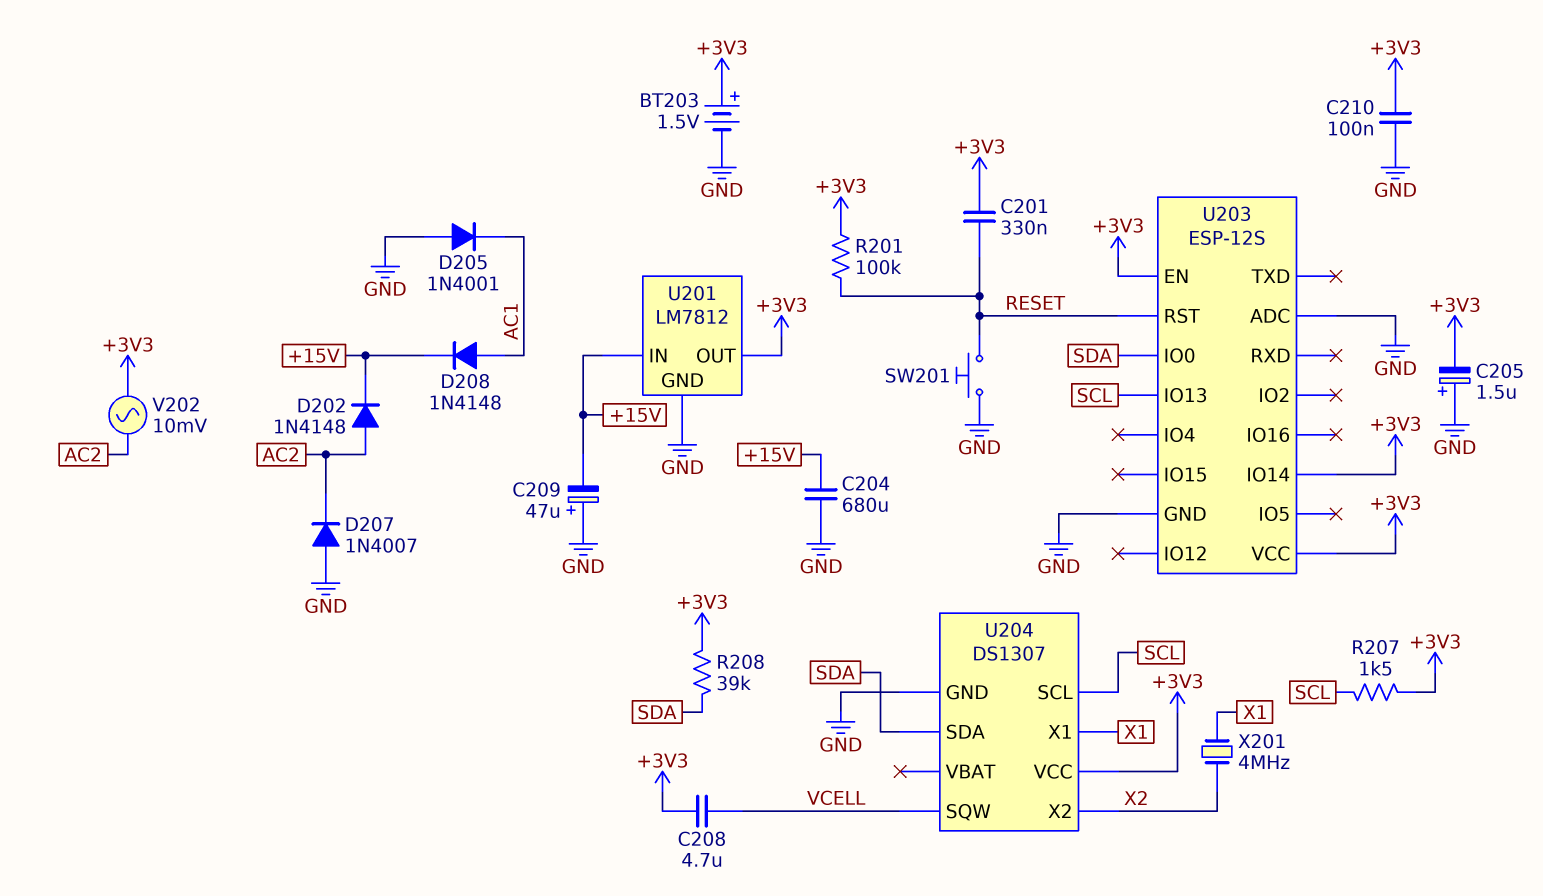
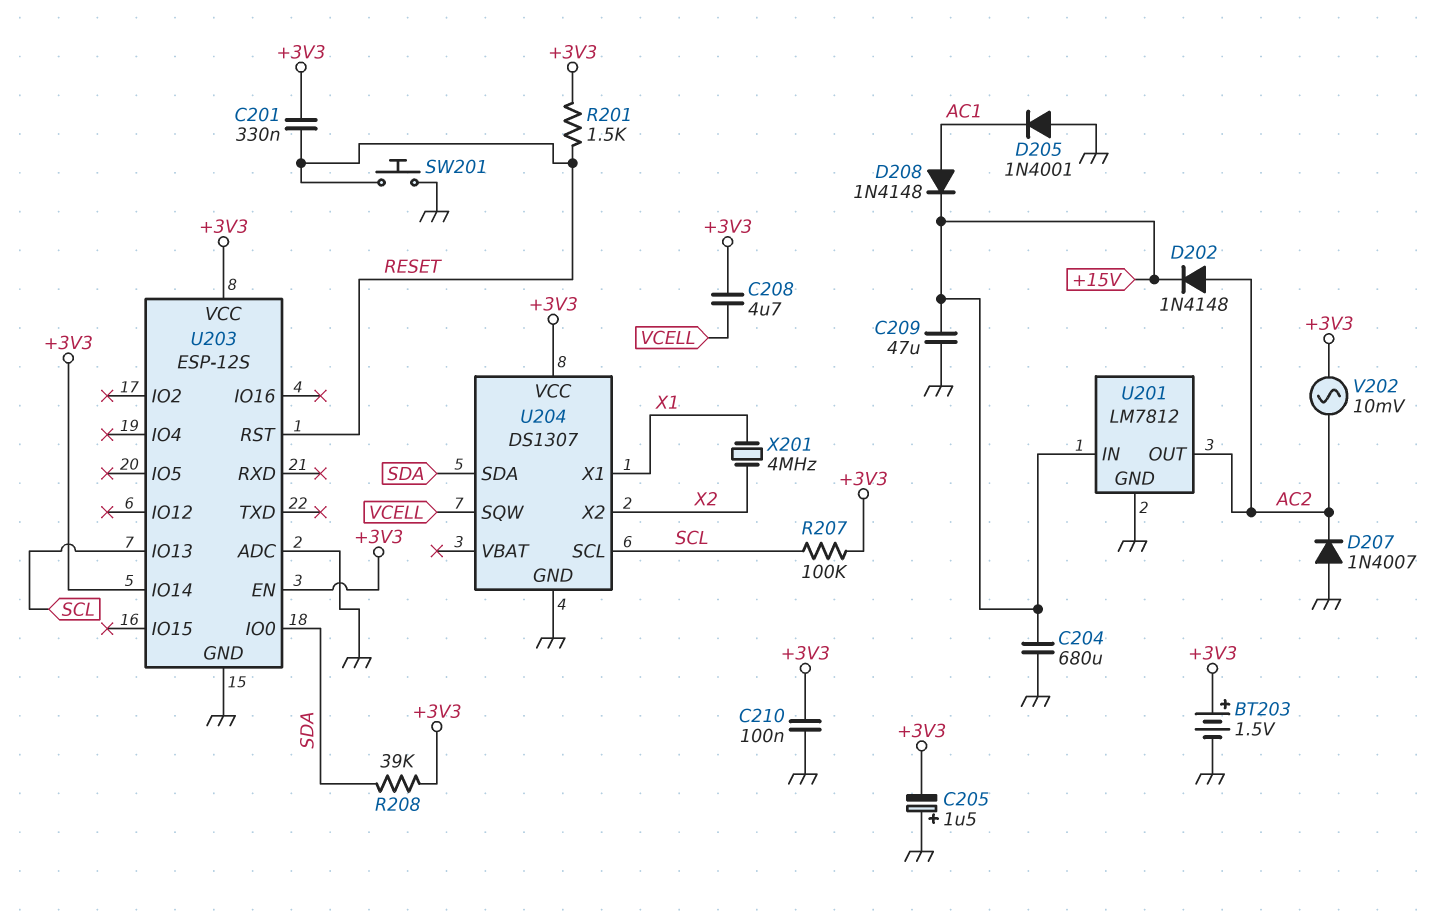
C209: 47uF (plus GND, minus +15V) -> 47uF (+15V, GND)
R201: 100k (+3V3, RESET) -> 1.5k (+3V3, RESET)
R207: 1.5k (+3V3, SCL) -> 100k (+3V3, SCL)
U201 pin OUT: +3V3 -> AC2

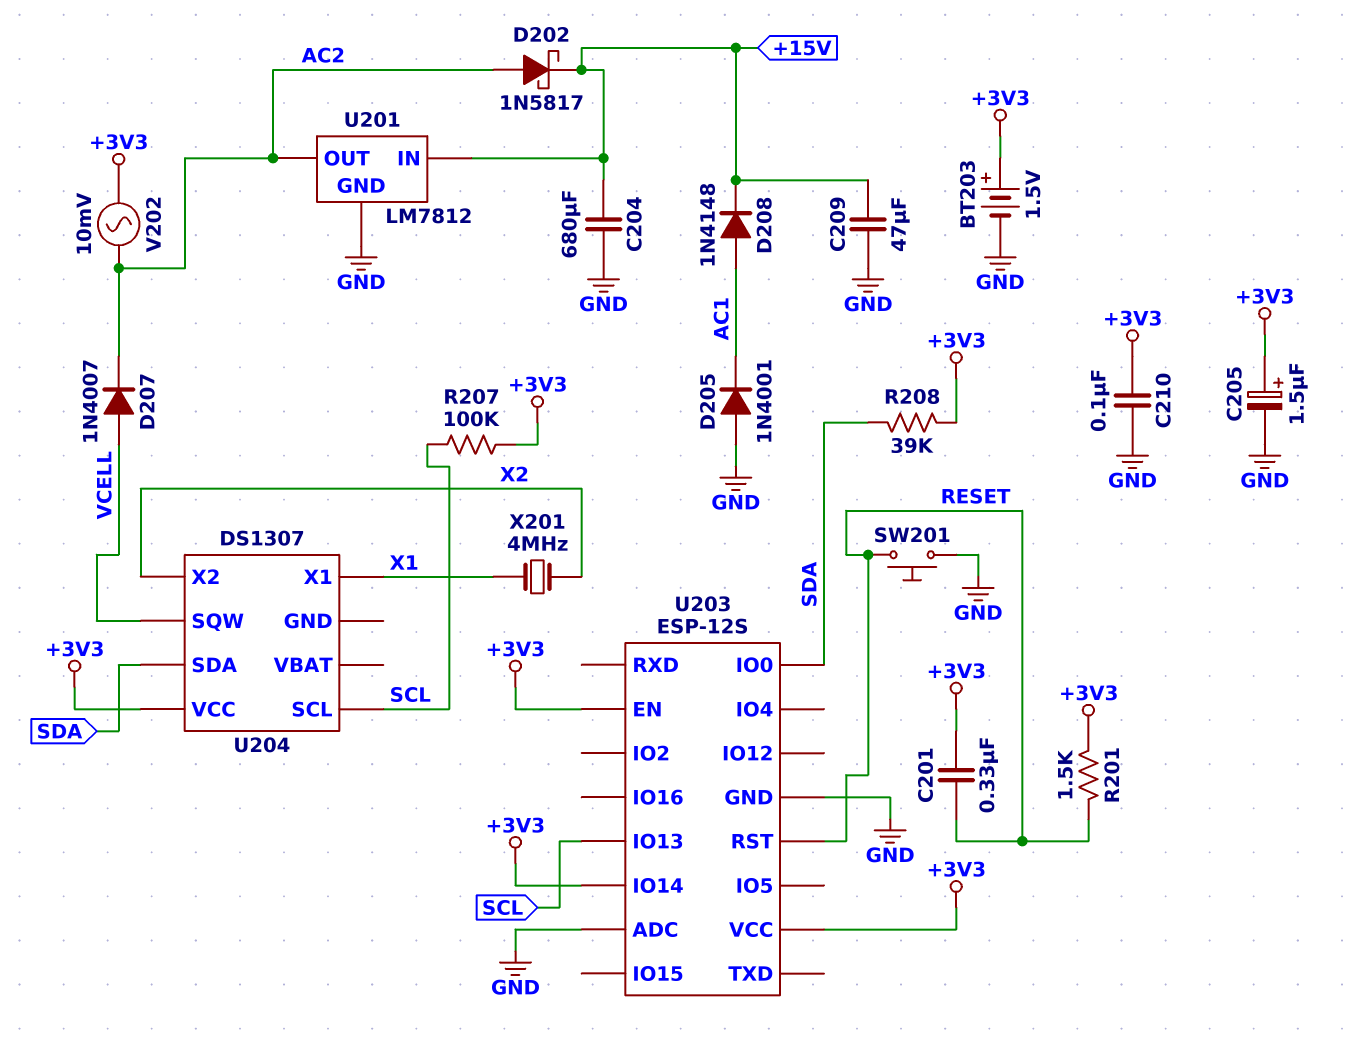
C205: 1.5uF (plus GND, minus +3V3) -> 1.5uF (plus +3V3, minus GND)
C208: 4.7uF (+3V3, VCELL) -> none
D202: diode 1N4148 (A AC2, K +15V) -> schottky 1N5817 (A AC2, K +15V)
D207: diode 1N4007 (A GND, K AC2) -> diode 1N4007 (A VCELL, K AC2)
U204 pin GND: GND -> none

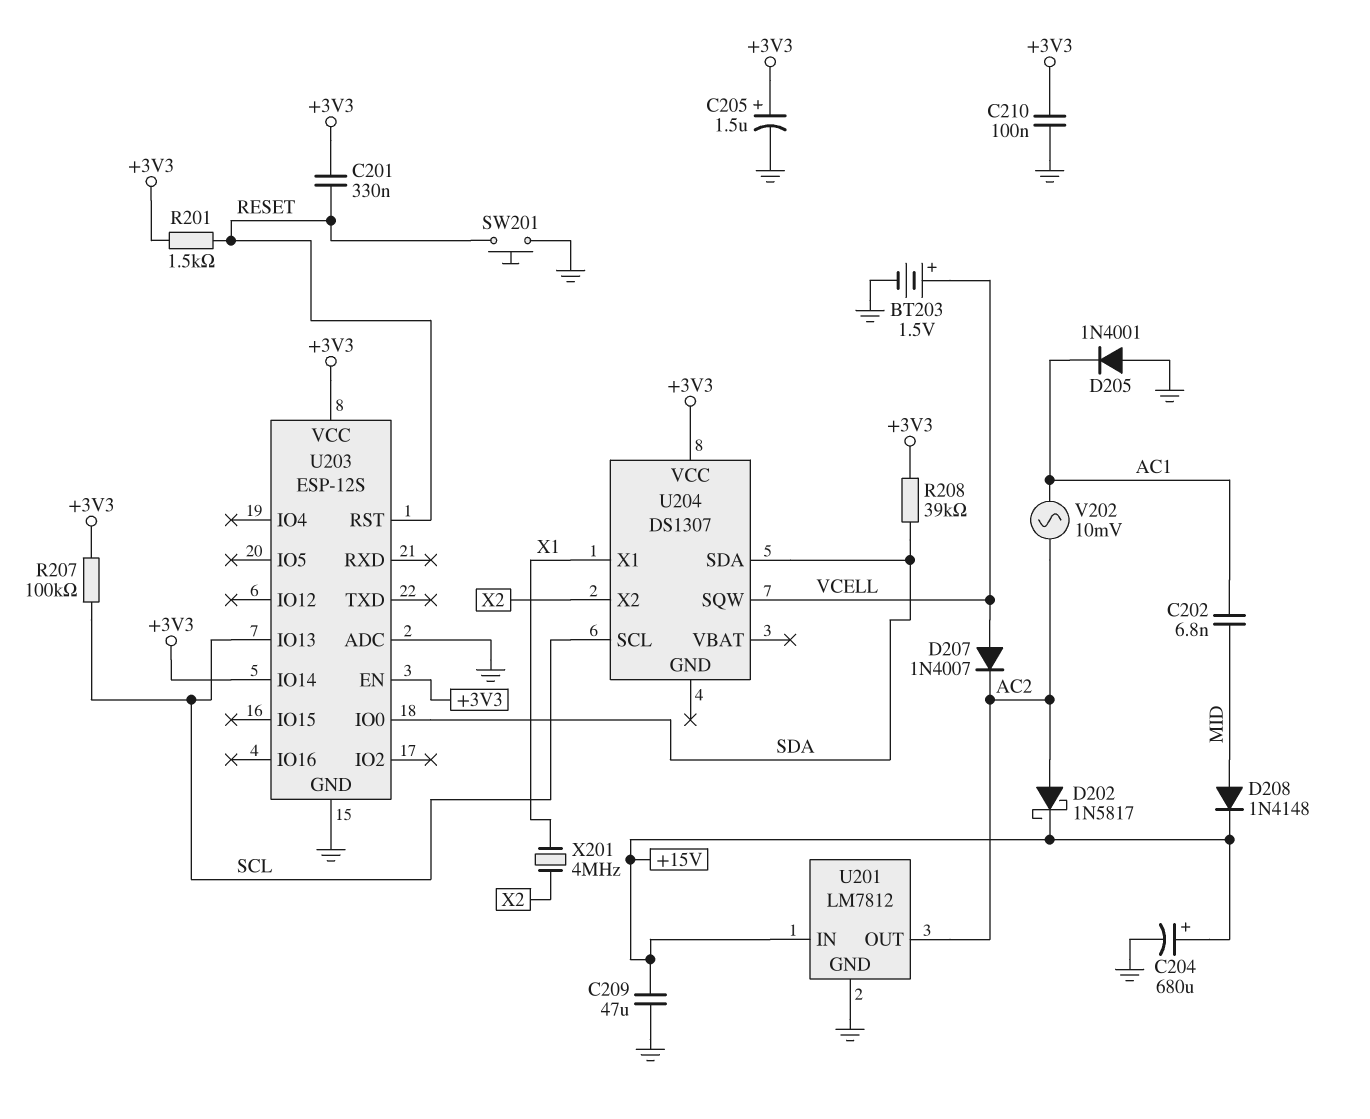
BT203: 1.5V (plus +3V3, minus GND) -> 1.5V (plus VCELL, minus GND)
C202: none -> 6.8nF (AC1, MID)
C204: 680uF (+15V, GND) -> 680uF (plus +15V, minus GND)
D208: diode 1N4148 (A AC1, K +15V) -> diode 1N4148 (A MID, K +15V)
V202: AC 10mV (+3V3, AC2) -> AC 10mV (AC1, AC2)

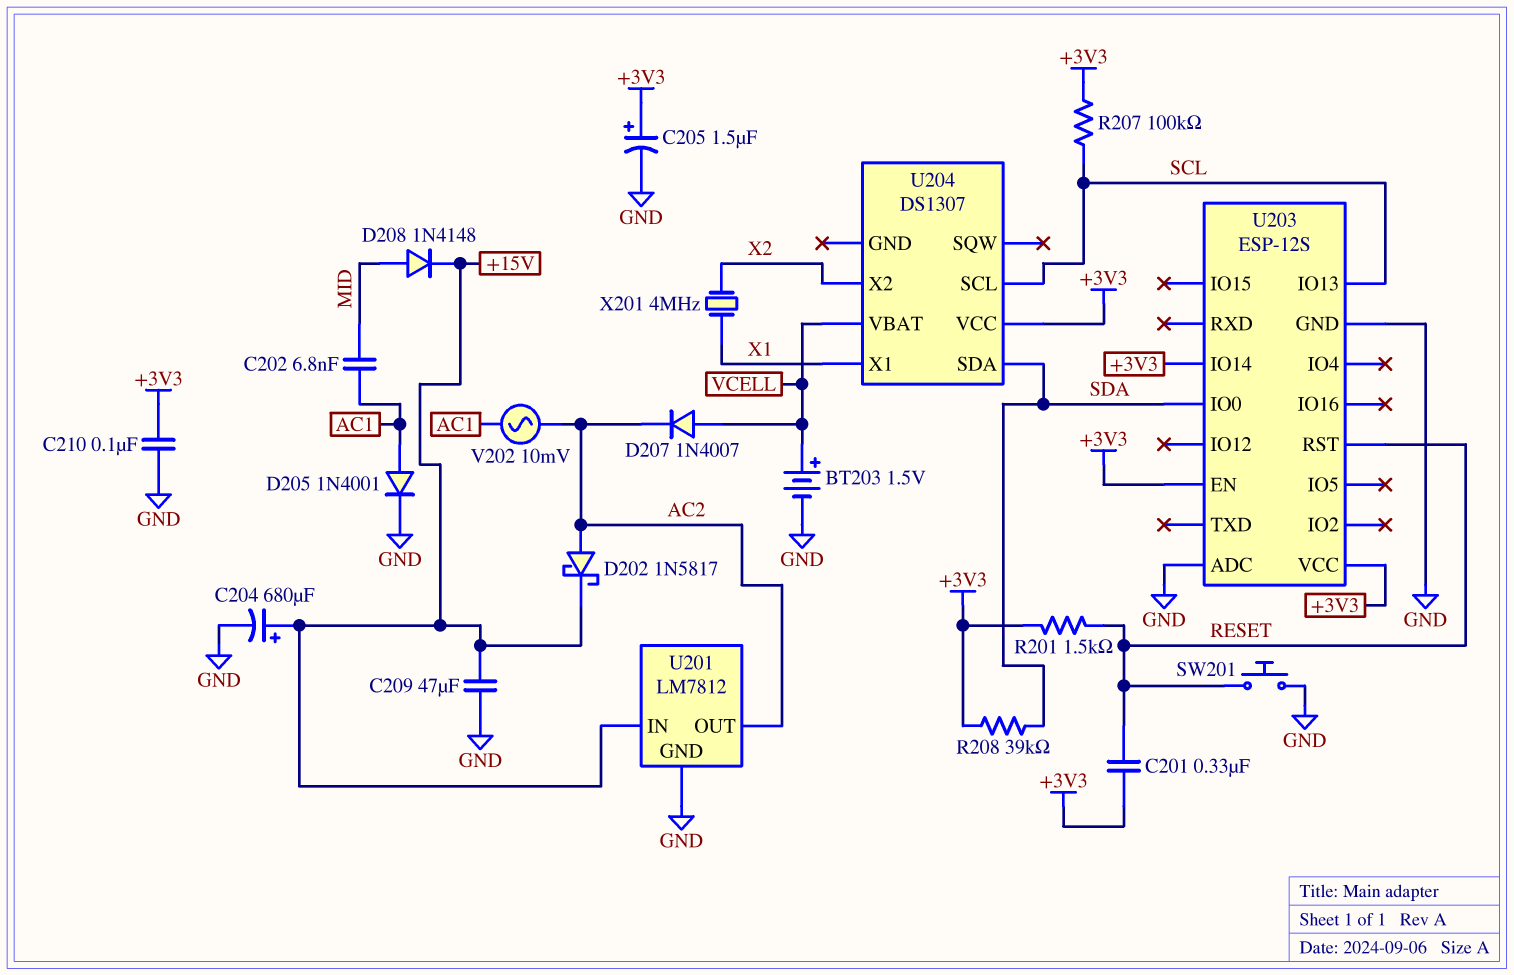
D205: diode 1N4001 (A GND, K AC1) -> diode 1N4001 (A AC1, K GND)
U204 pin SQW: VCELL -> none
U204 pin VBAT: none -> VCELL

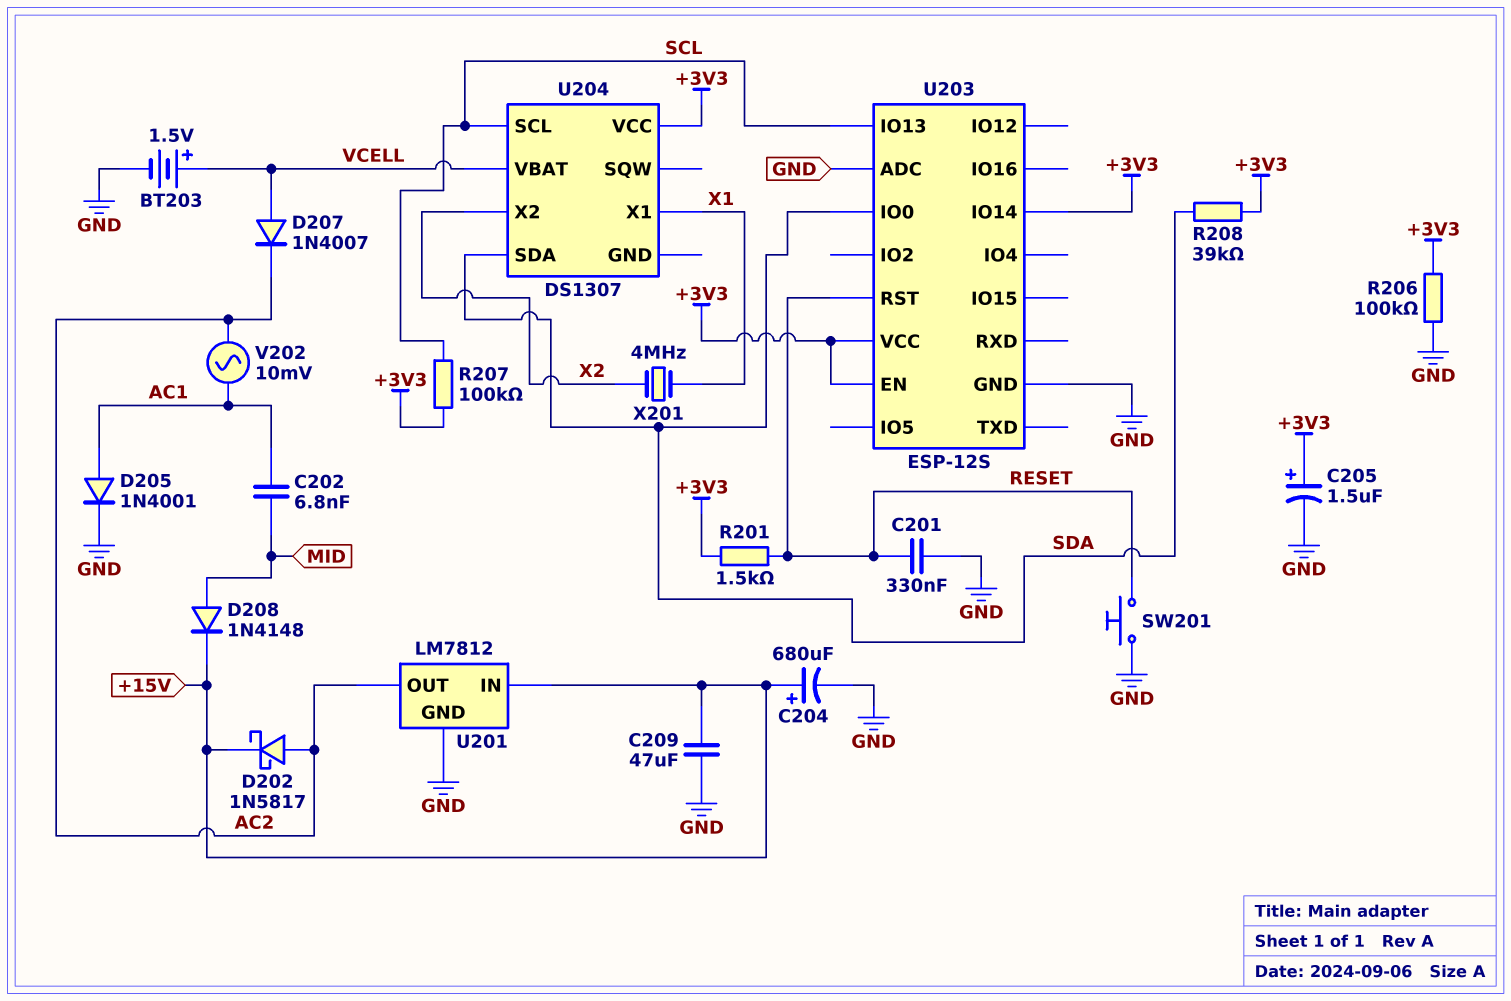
C201: 330nF (+3V3, RESET) -> 330nF (GND, RESET)
C210: 100nF (+3V3, GND) -> none
R206: none -> 100k (+3V3, GND)

